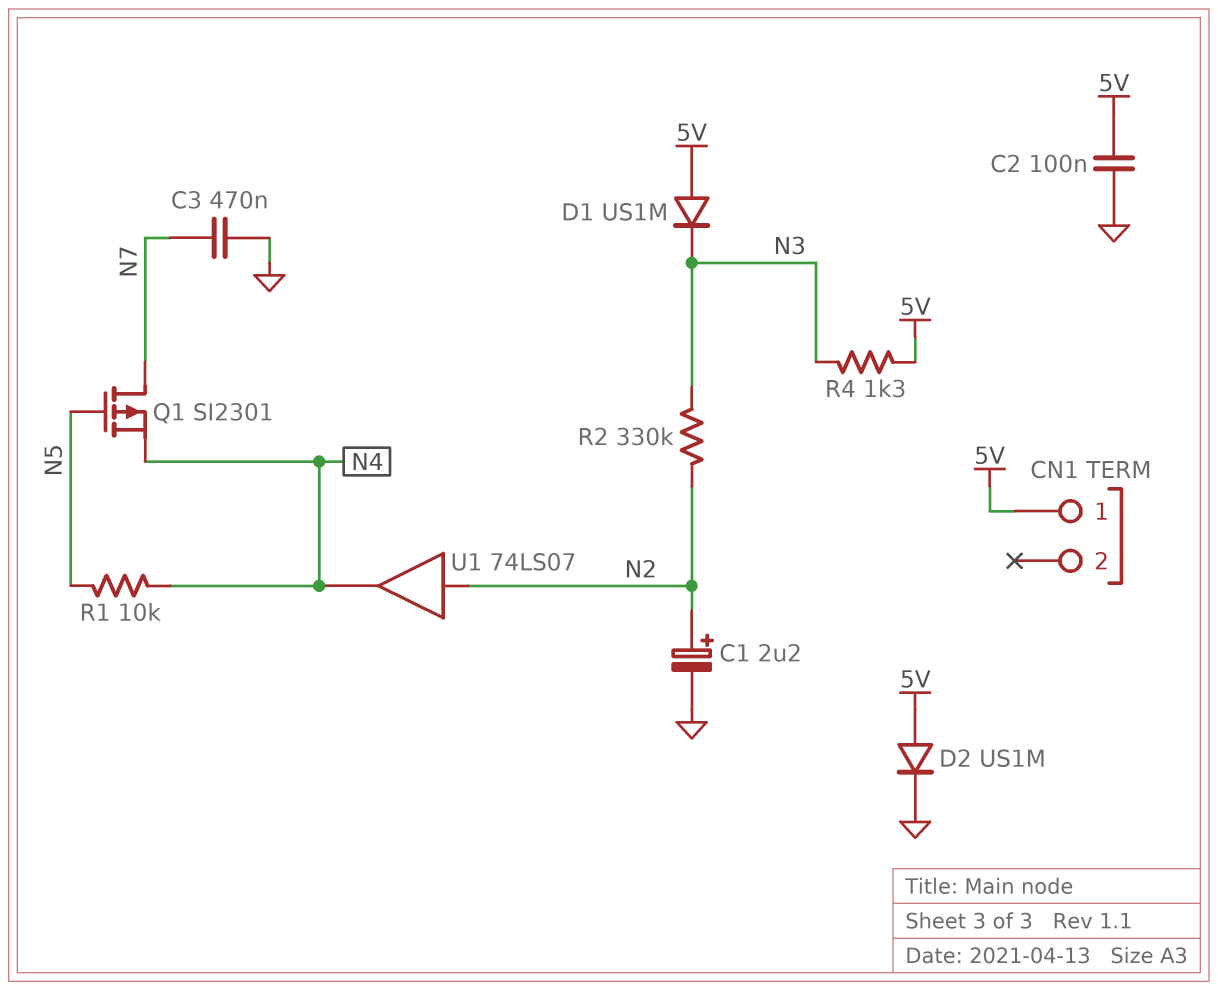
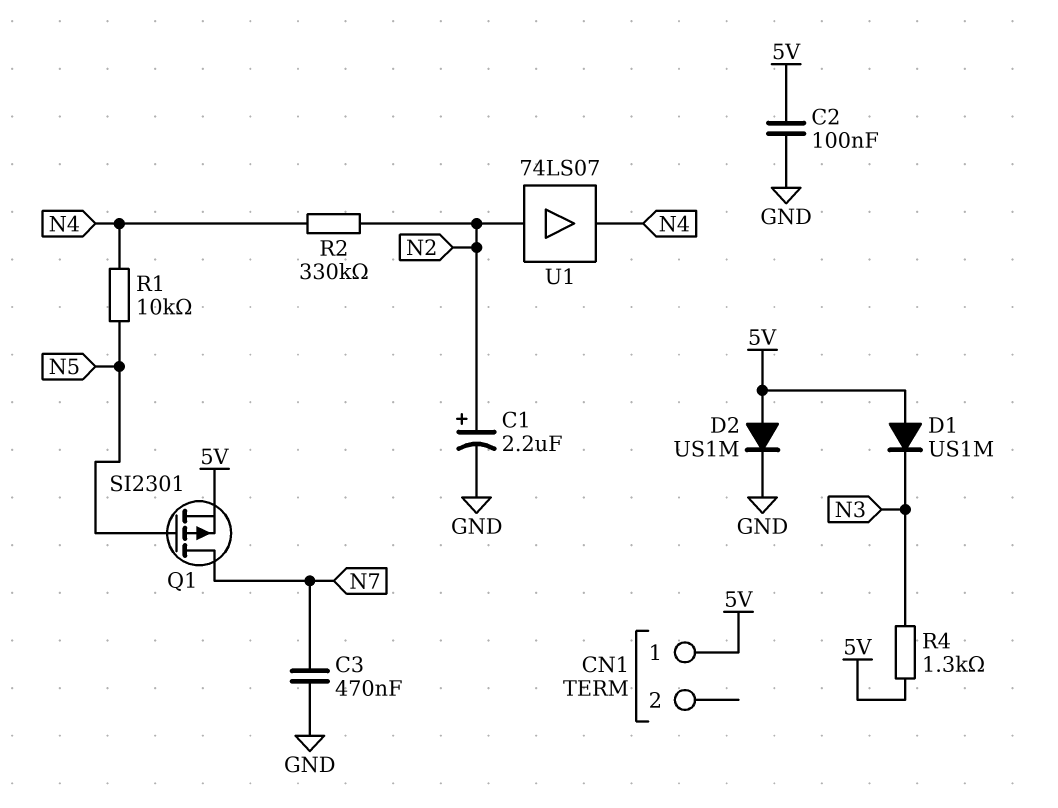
Q1: PMOS SI2301 (G N5, D N7, S N4) -> PMOS SI2301 (G N5, D N7, S 5V)
R2: 330k (N2, N3) -> 330k (N2, N4)

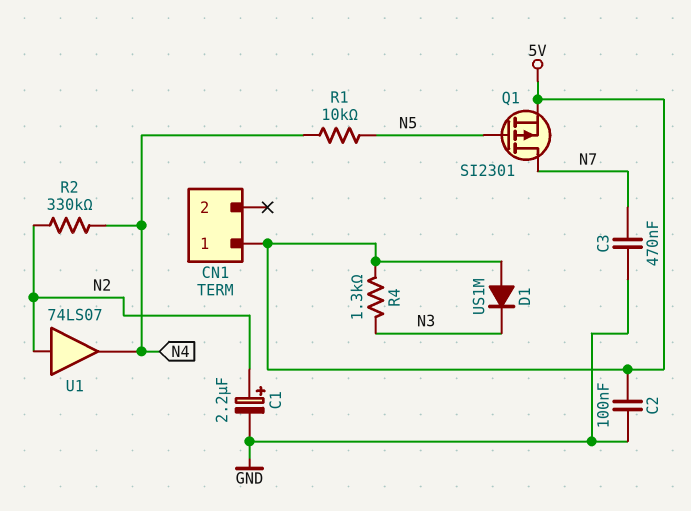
D2: diode US1M (A 5V, K GND) -> none

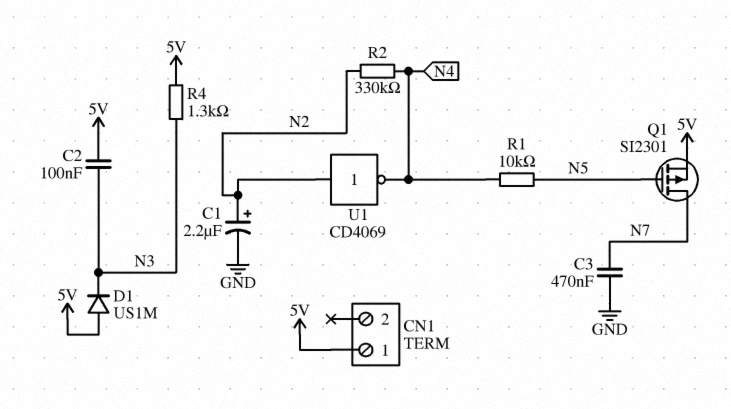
C2: 100nF (5V, GND) -> 100nF (5V, N3)
U1: buffer 74LS07 (in N2, out N4) -> NOT CD4069 (in N2, out N4)

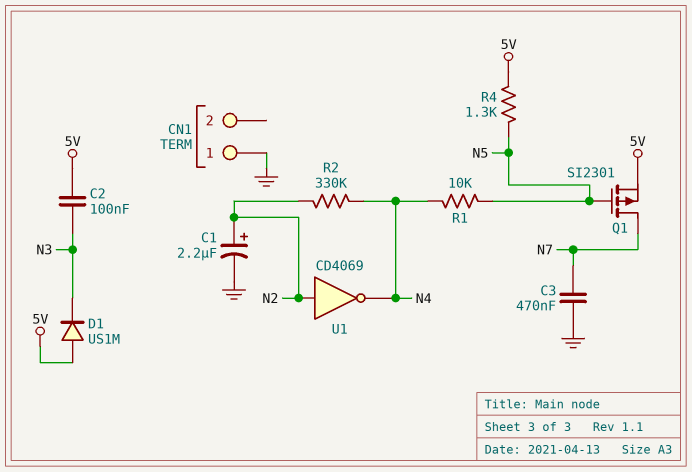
CN1 pin 1: 5V -> GND
R4: 1.3k (5V, N3) -> 1.3k (5V, N5)

